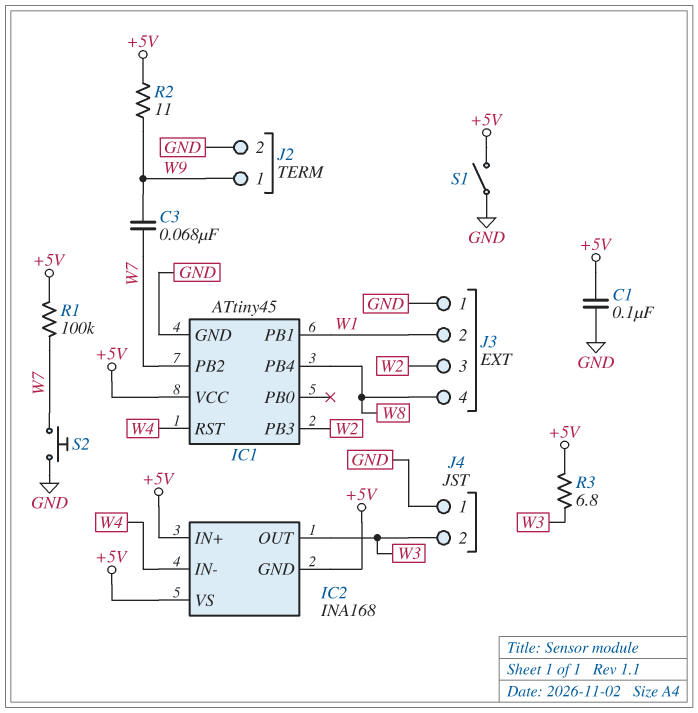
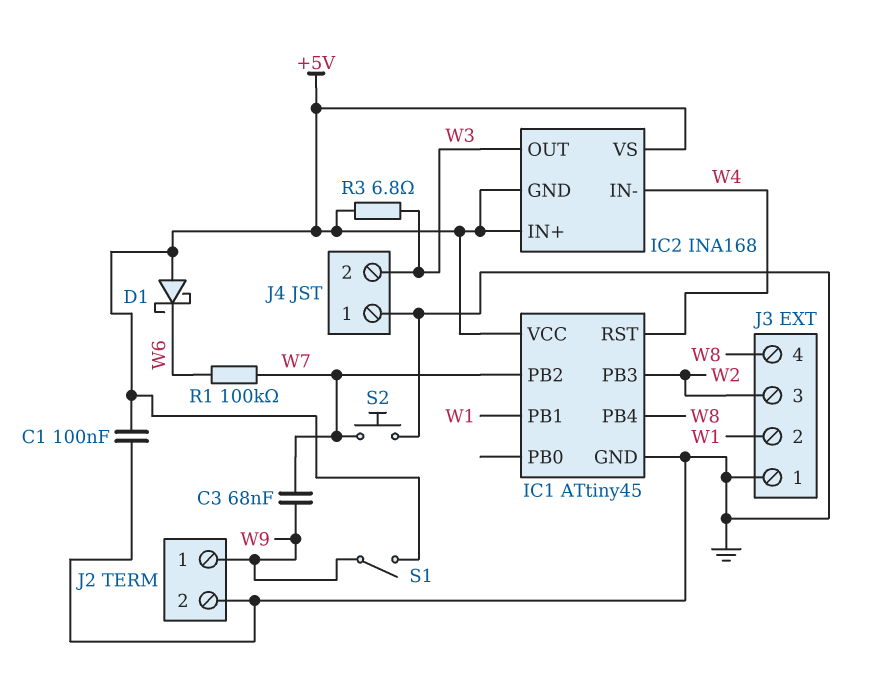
D1: none -> schottky (A +5V, K W6)
R1: 100k (+5V, W7) -> 100k (W6, W7)
R2: 11 (+5V, W9) -> none
S1: switch (+5V, GND) -> switch (+5V, W9)

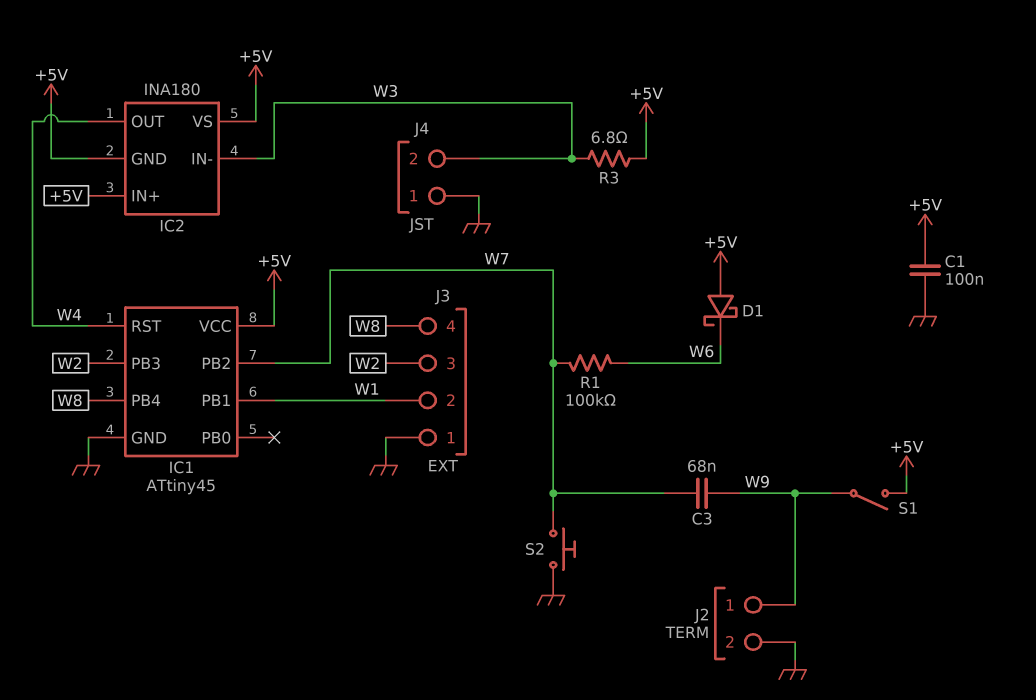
IC2: INA168 -> INA180
IC2 pin IN-: W4 -> W3
IC2 pin OUT: W3 -> W4

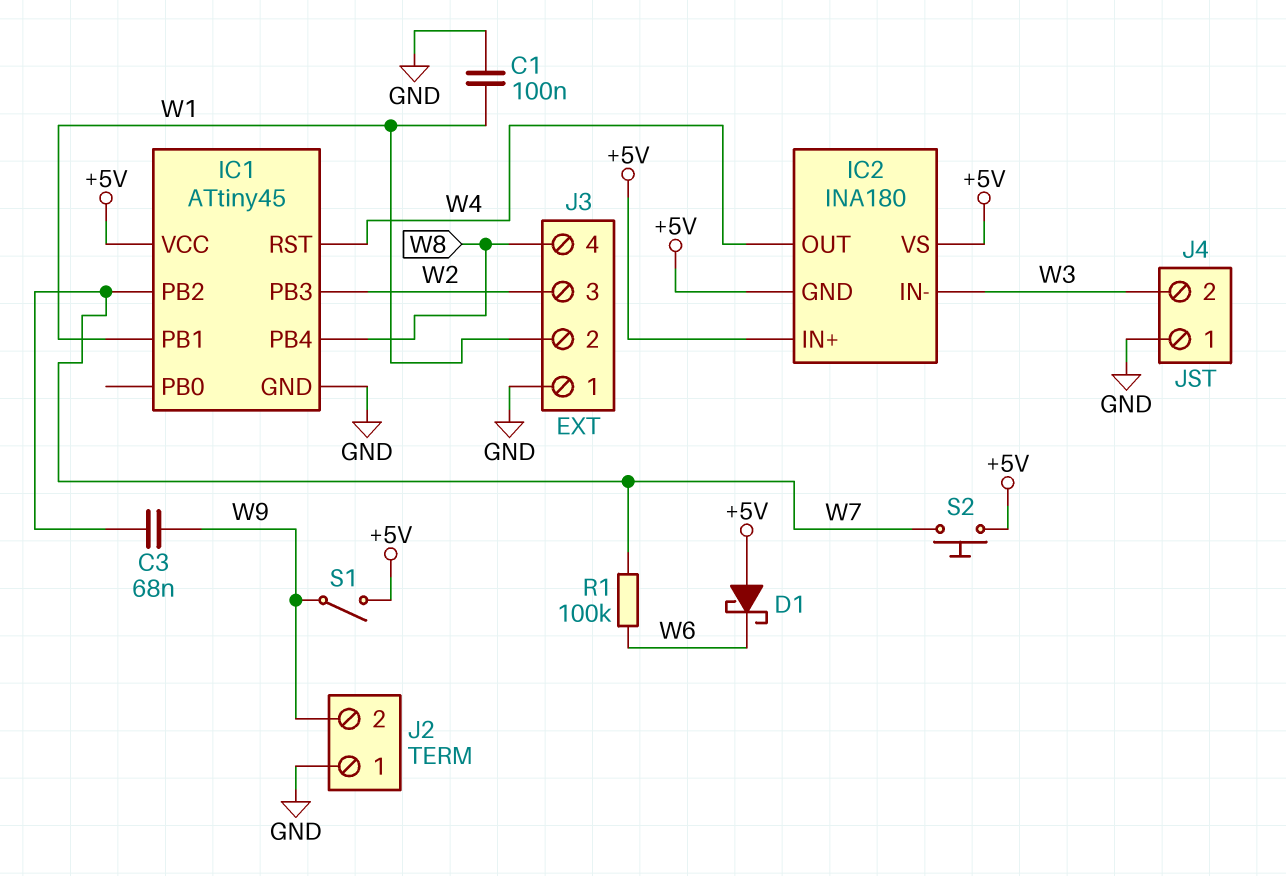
C1: 100nF (+5V, GND) -> 100nF (GND, W1)
J2 pin 1: W9 -> GND
J2 pin 2: GND -> W9
R3: 6.8 (+5V, W3) -> none
S2: button (GND, W7) -> button (+5V, W7)

